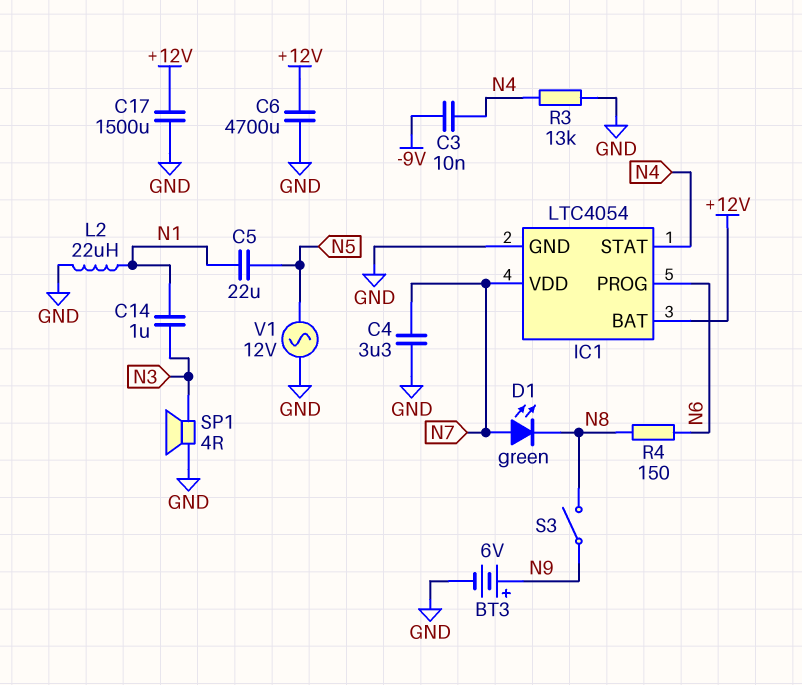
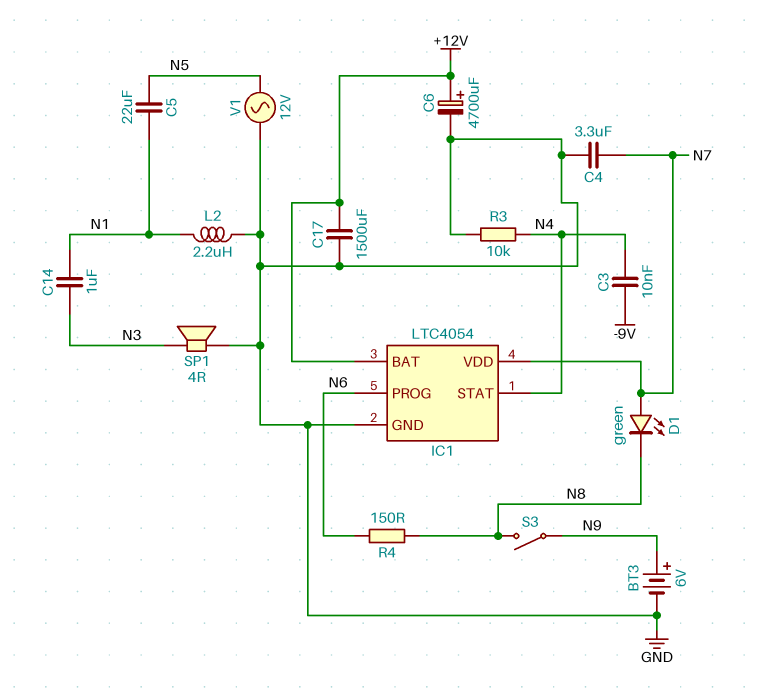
C6: 4700uF (+12V, GND) -> 4700uF (plus +12V, minus GND)
L2: 22uH (GND, N1) -> 2.2uH (GND, N1)
R3: 13k (GND, N4) -> 10k (GND, N4)

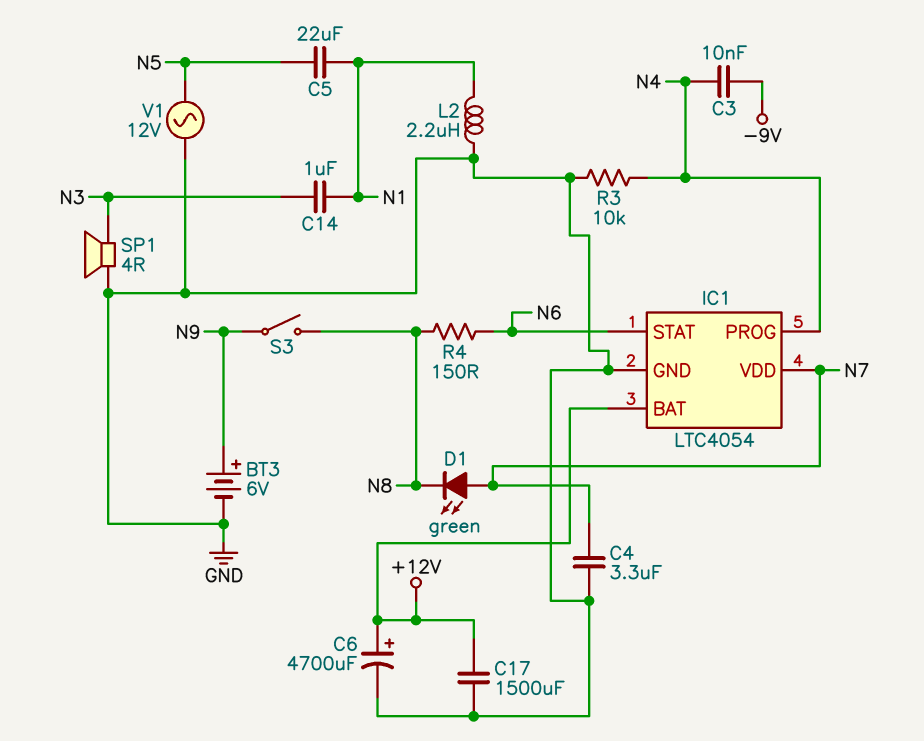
IC1 pin PROG: N6 -> N4
IC1 pin STAT: N4 -> N6

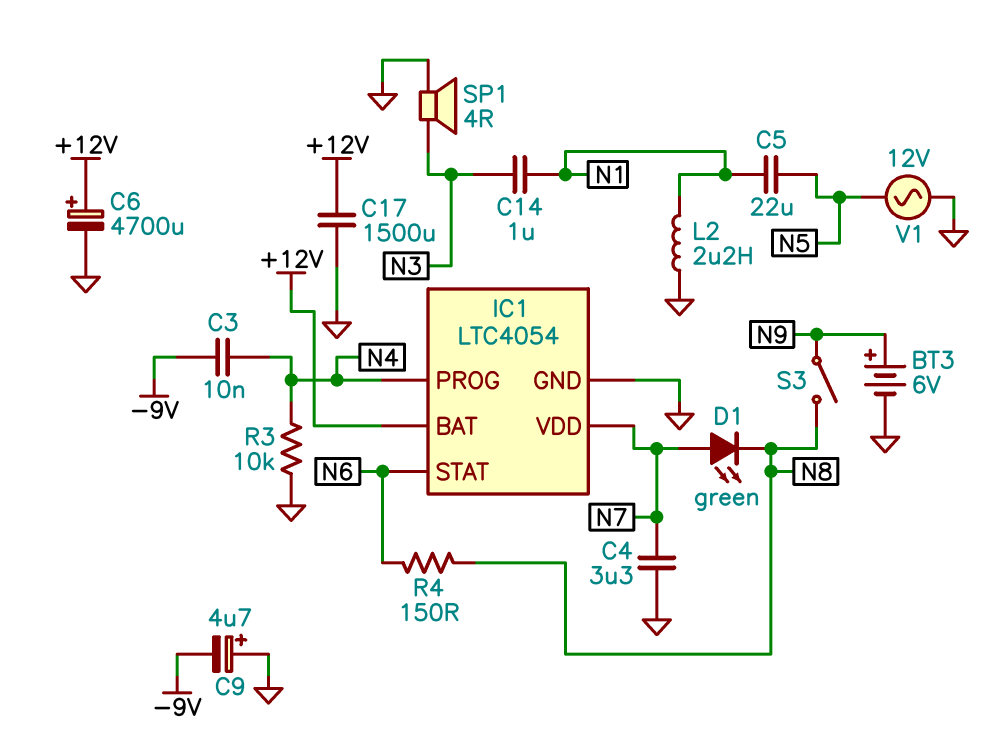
C9: none -> 4.7uF (plus GND, minus -9V)

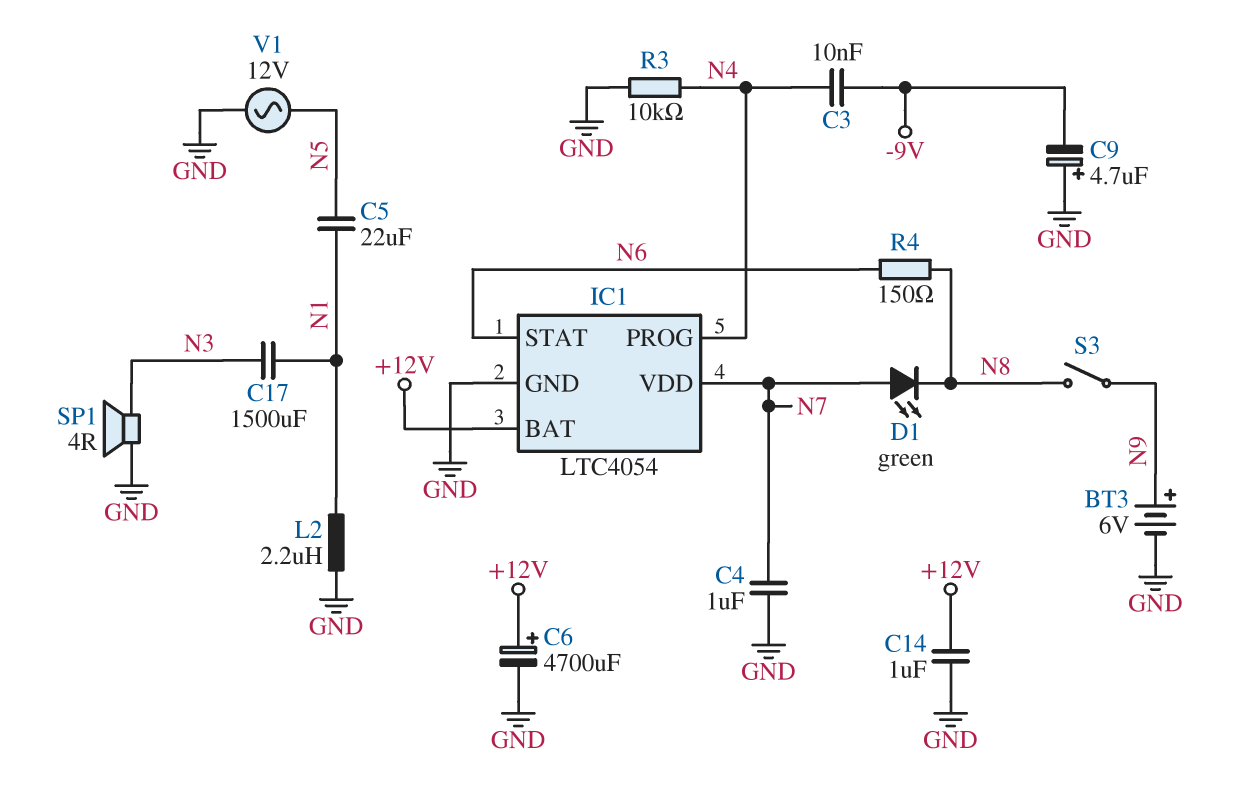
C4: 3.3uF (GND, N7) -> 1uF (GND, N7)
C14: 1uF (N1, N3) -> 1uF (+12V, GND)
C17: 1500uF (+12V, GND) -> 1500uF (N1, N3)

